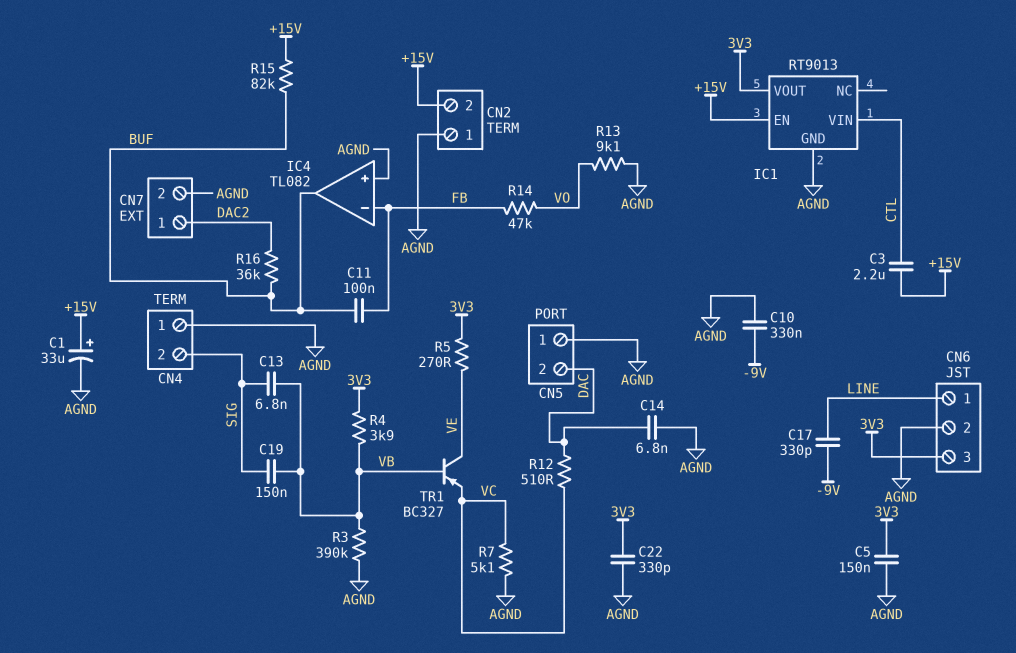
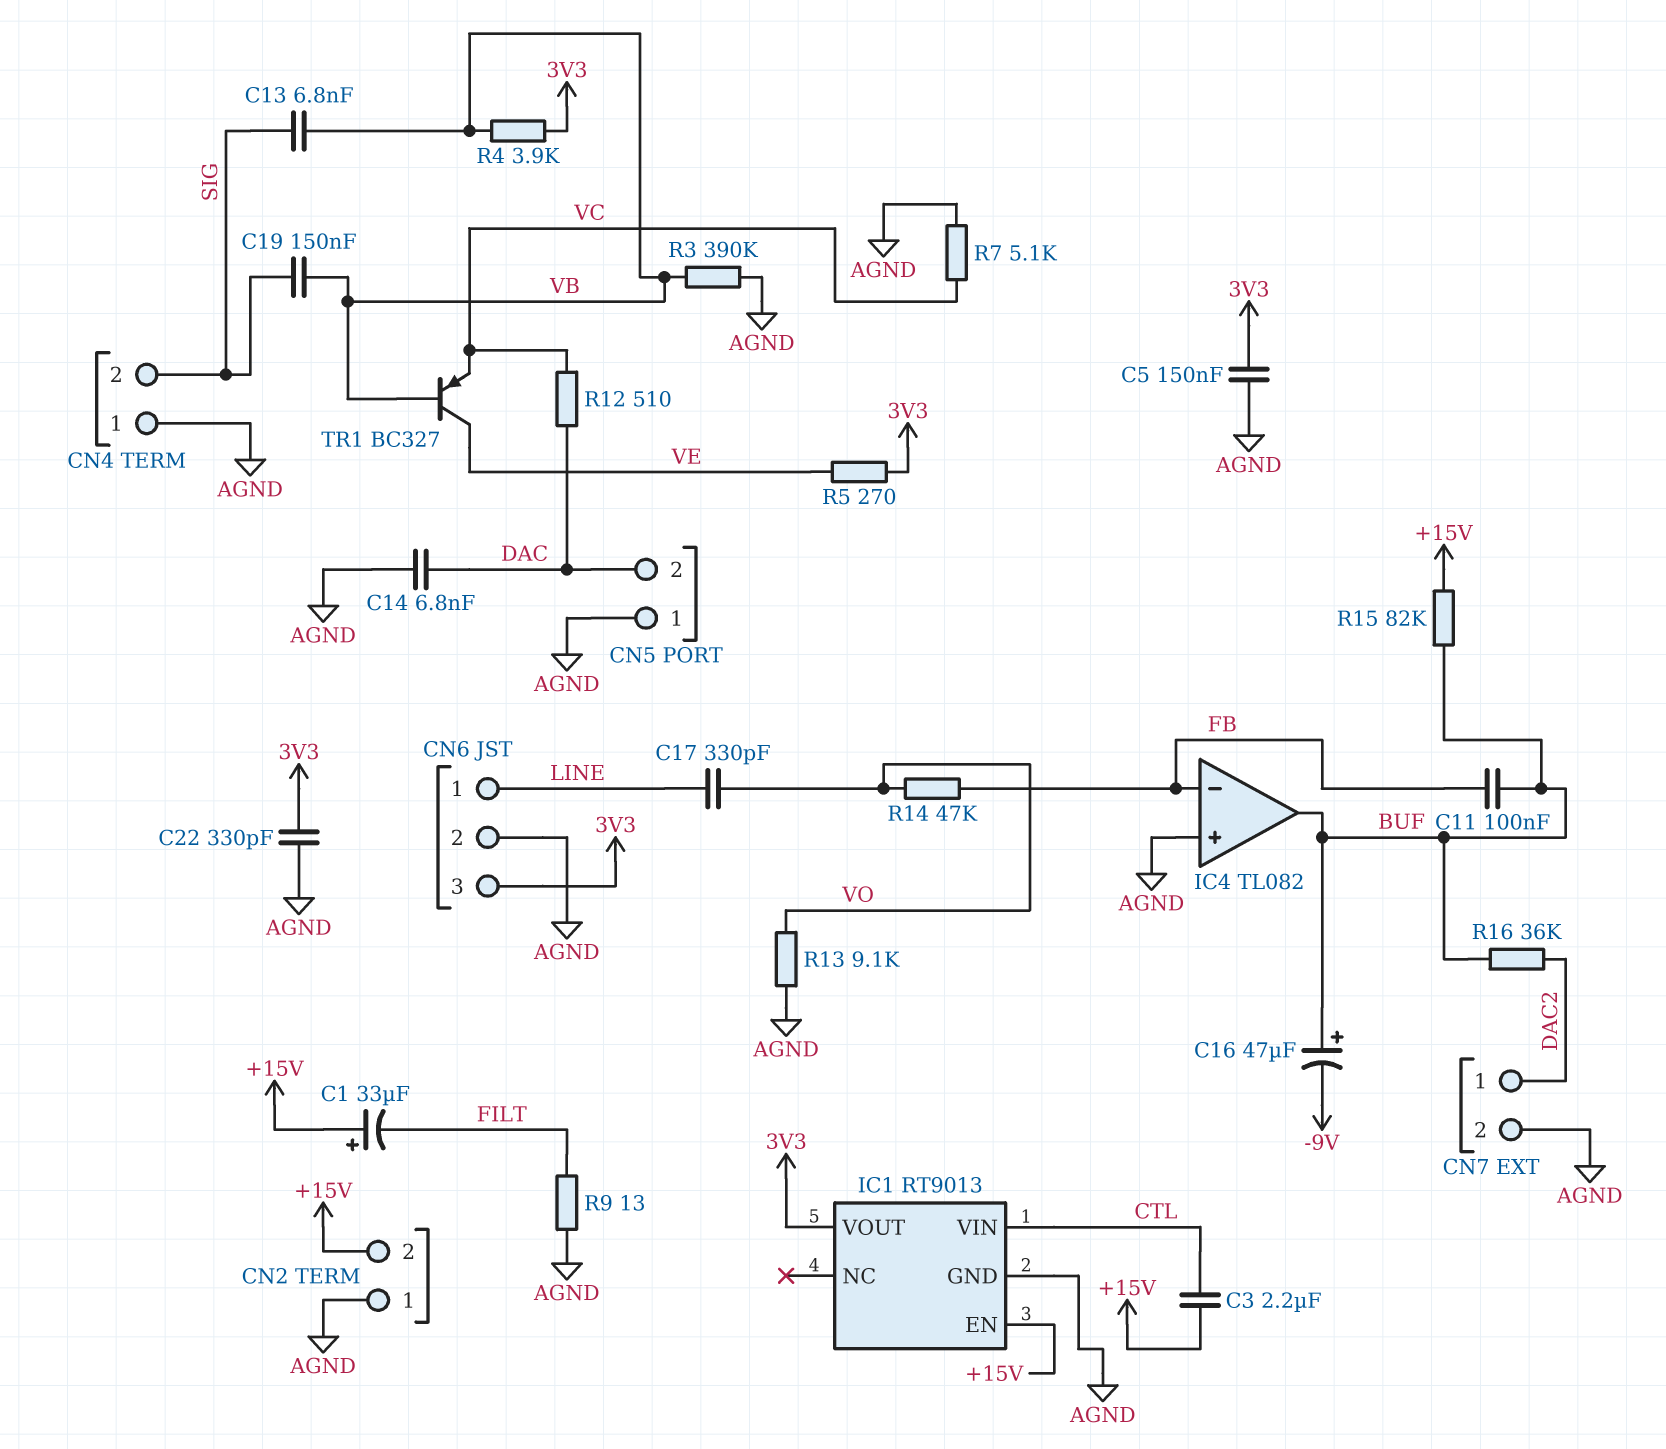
C1: 33uF (plus +15V, minus AGND) -> 33uF (plus +15V, minus FILT)
C10: 330nF (-9V, AGND) -> none
C16: none -> 47uF (plus BUF, minus -9V)
C17: 330pF (-9V, LINE) -> 330pF (LINE, VO)
R9: none -> 13 (AGND, FILT)

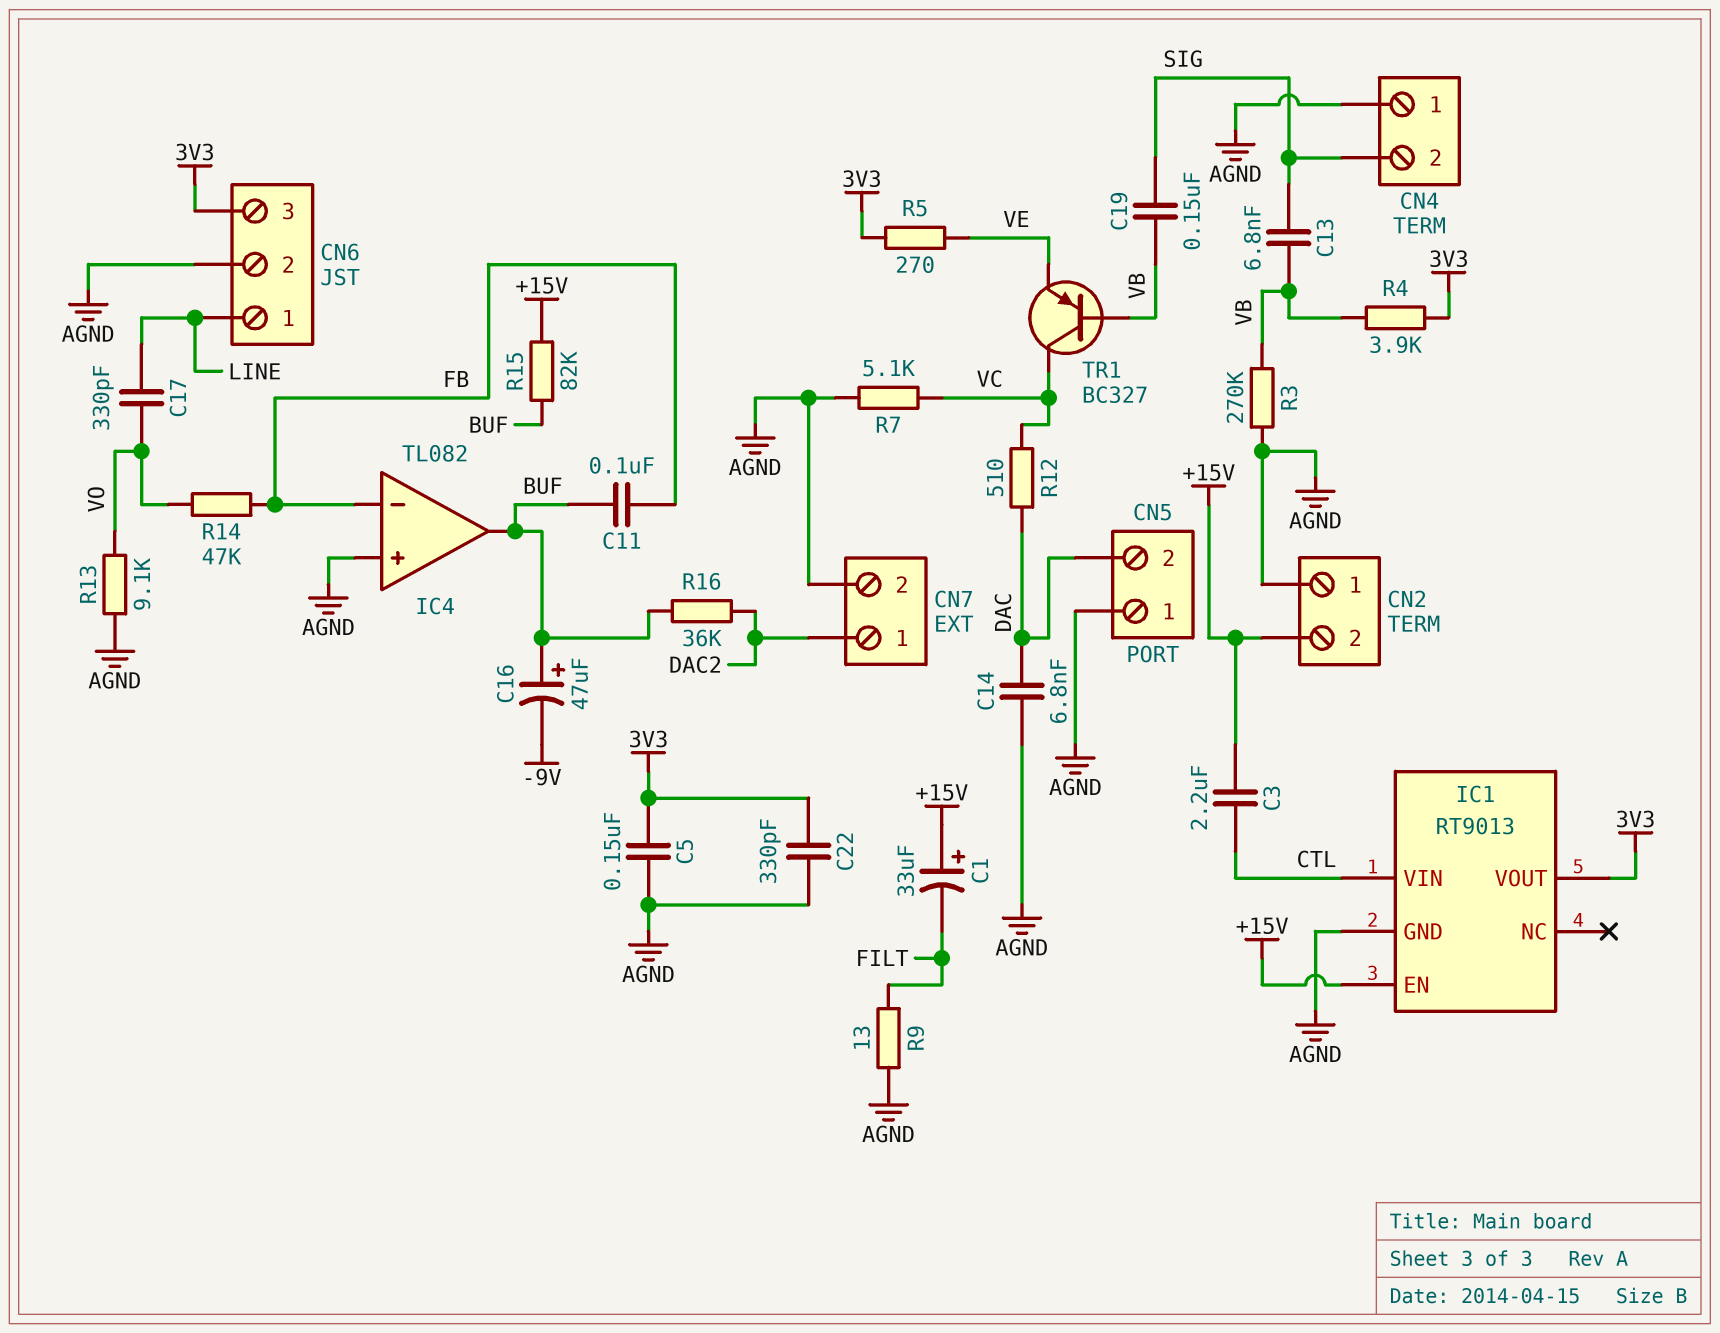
R3: 390k (AGND, VB) -> 270k (AGND, VB)
TR1: PNP BC327 (B VB, C VE, E VC) -> PNP BC327 (B VB, C VC, E VE)

